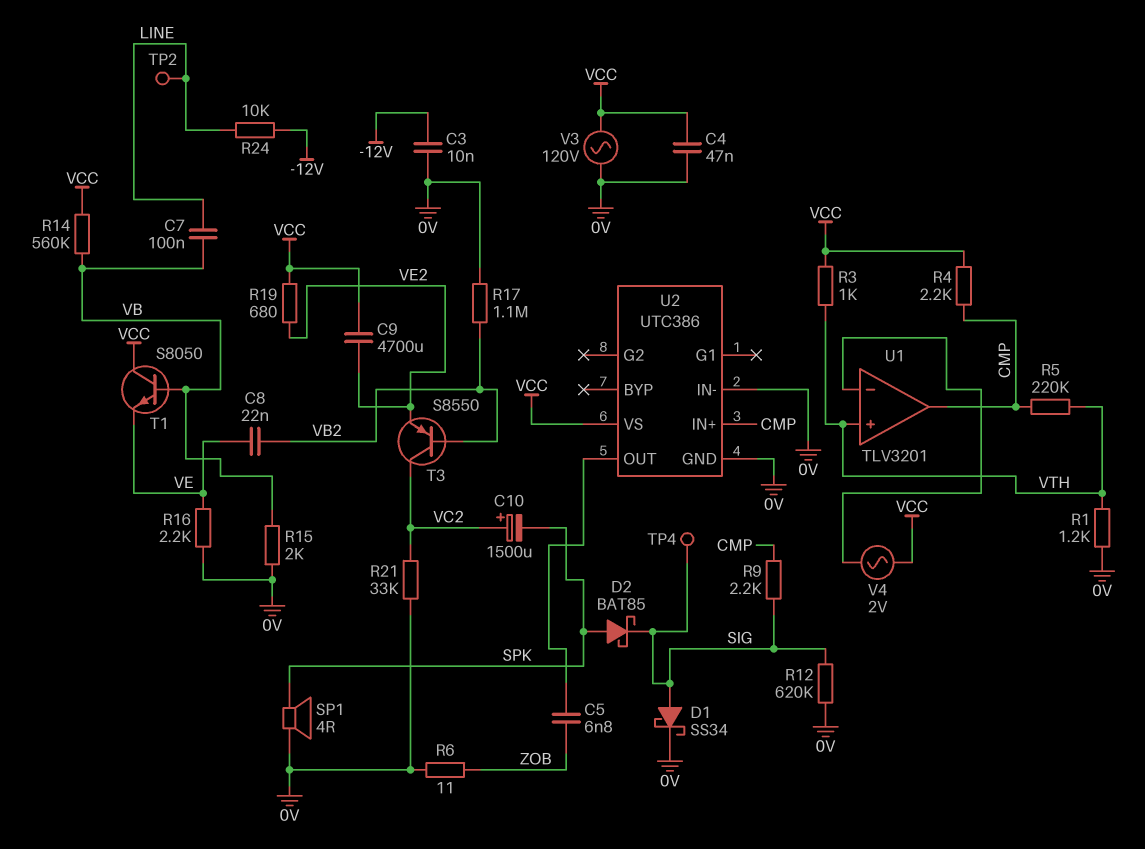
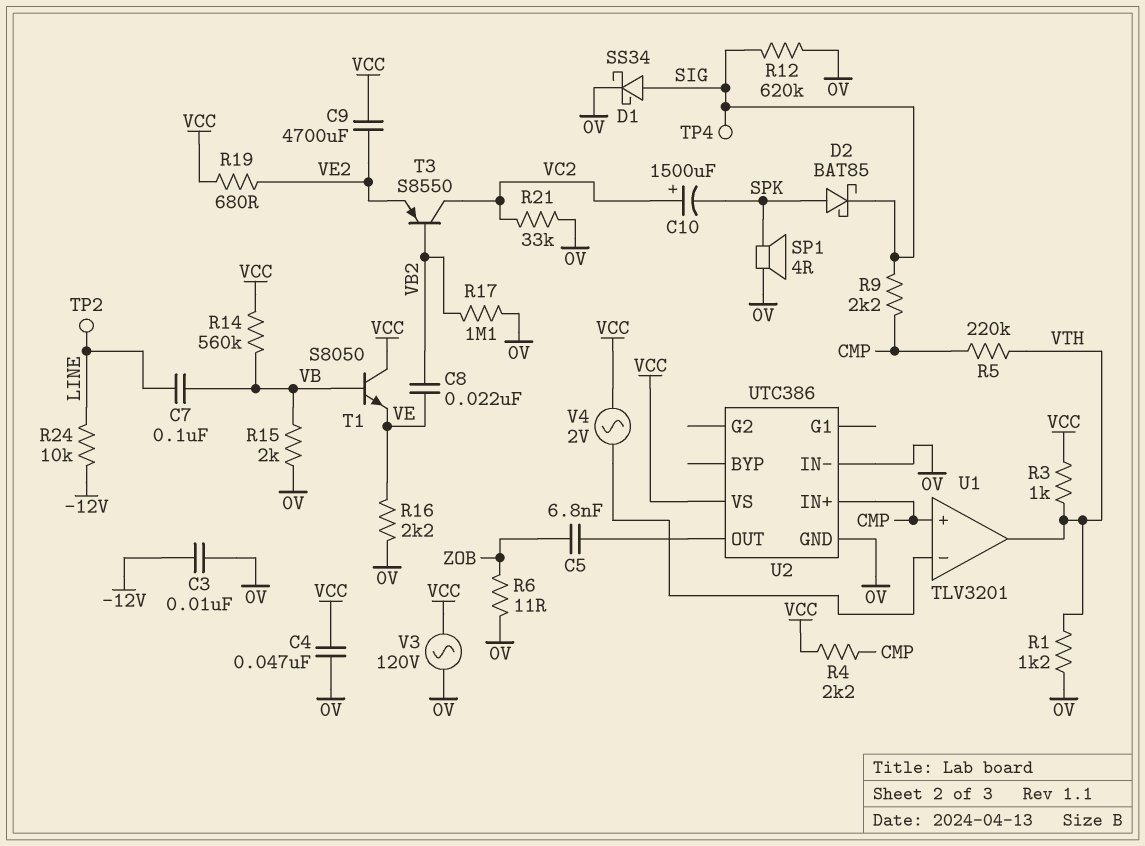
U1 pin in+: VTH -> CMP
U1 pin out: CMP -> VTH

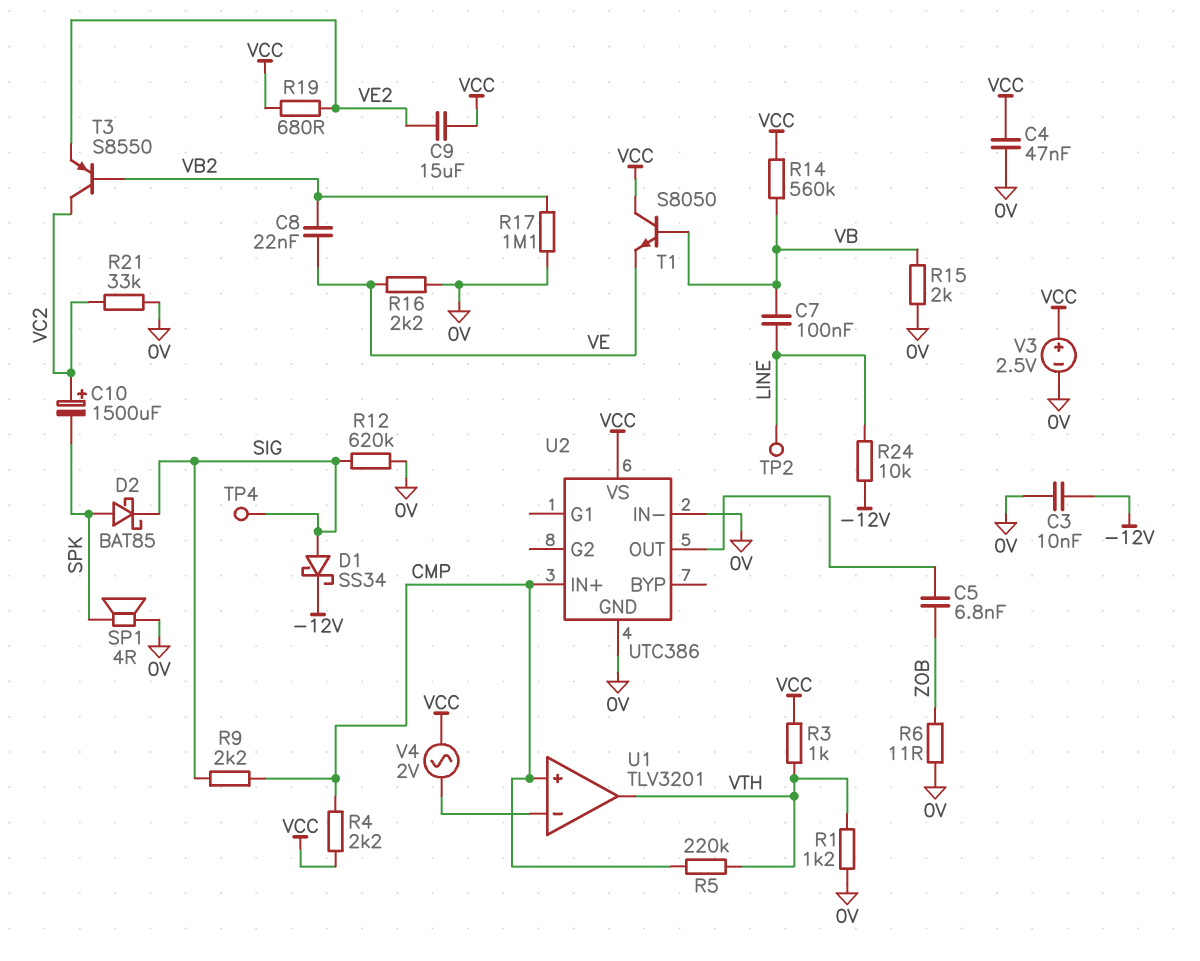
C9: 4700uF (VCC, VE2) -> 15uF (VCC, VE2)
D1: schottky SS34 (A SIG, K 0V) -> schottky SS34 (A SIG, K -12V)
V3: AC 120V (0V, VCC) -> 2.5V (plus VCC, minus 0V)

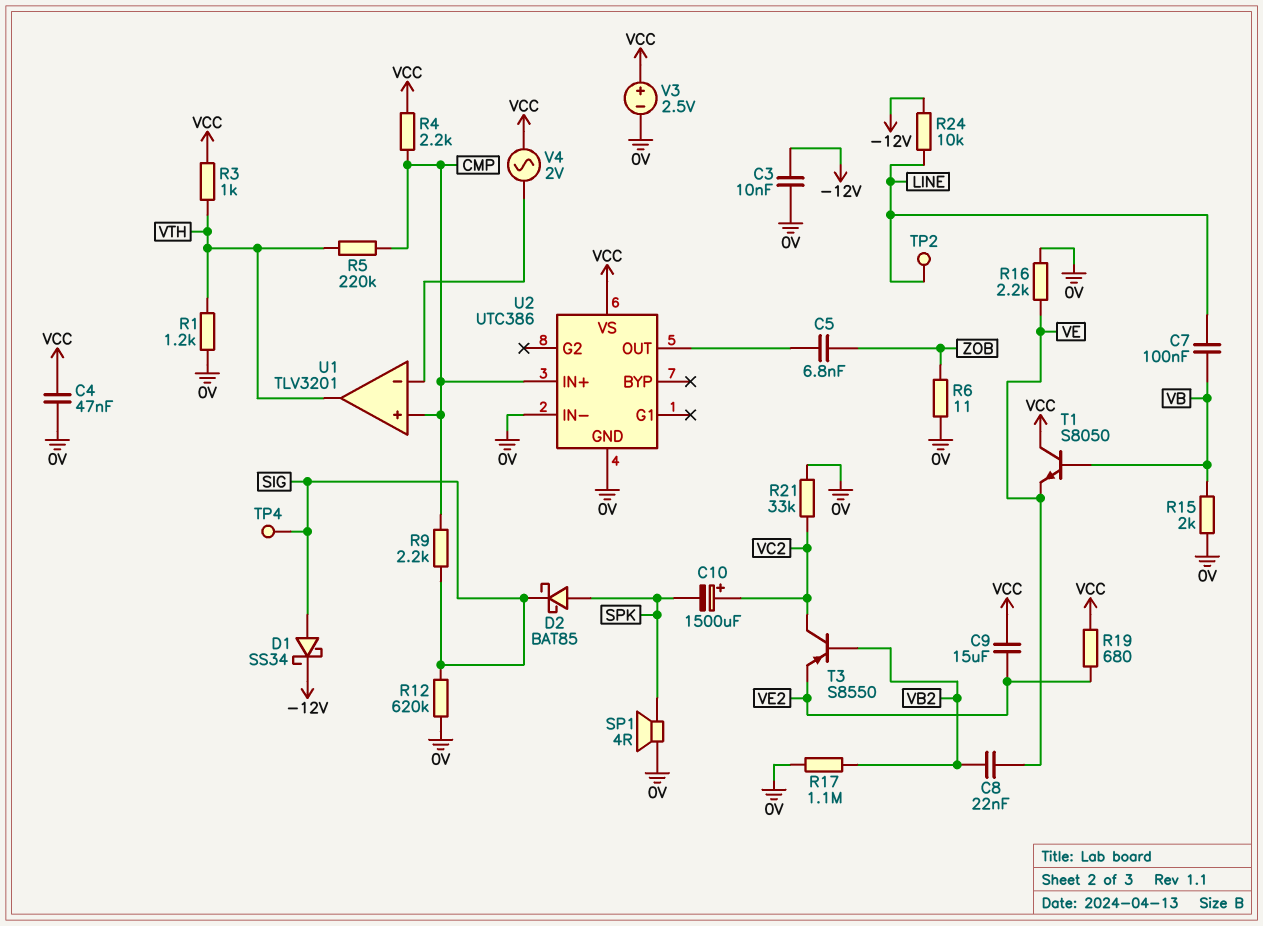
R14: 560k (VB, VCC) -> none

